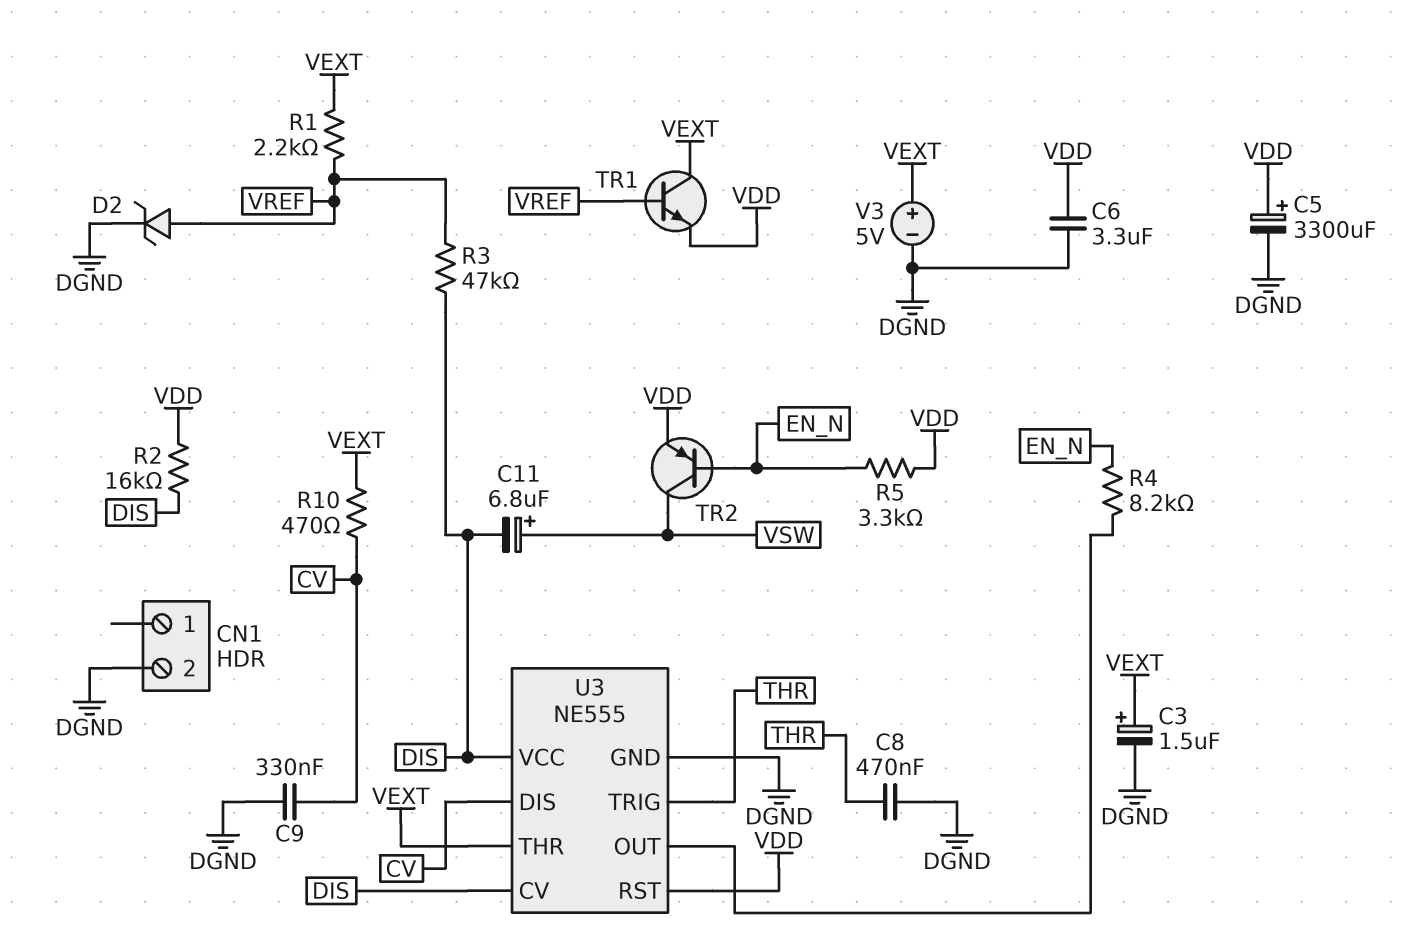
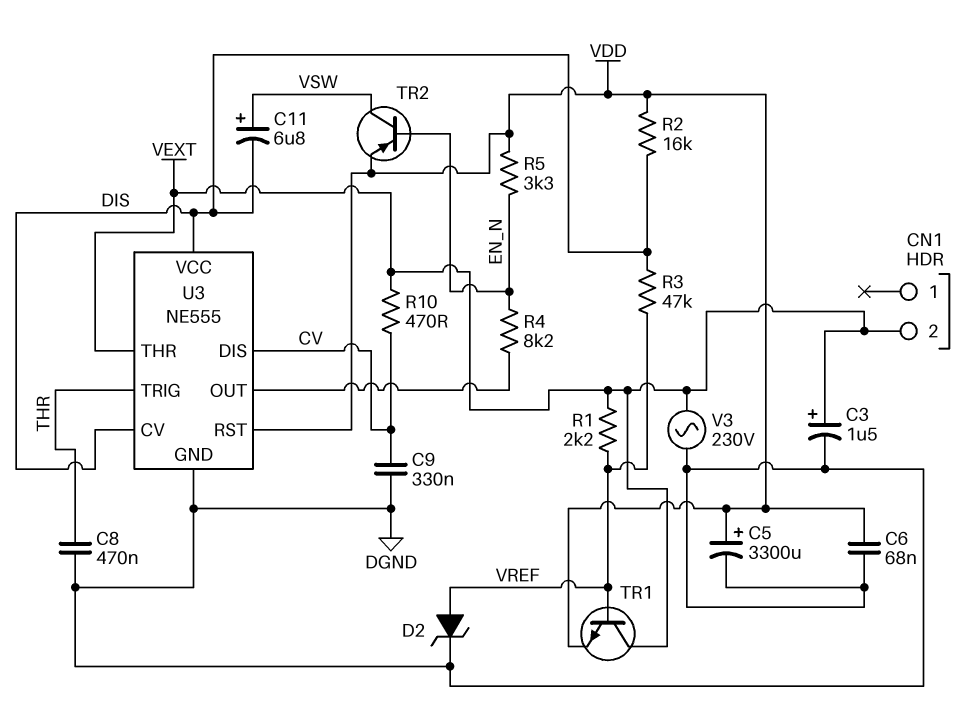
C6: 3.3uF (DGND, VDD) -> 68nF (DGND, VDD)
CN1 pin 2: DGND -> VEXT
V3: 5V (plus VEXT, minus DGND) -> AC 230V (DGND, VEXT)

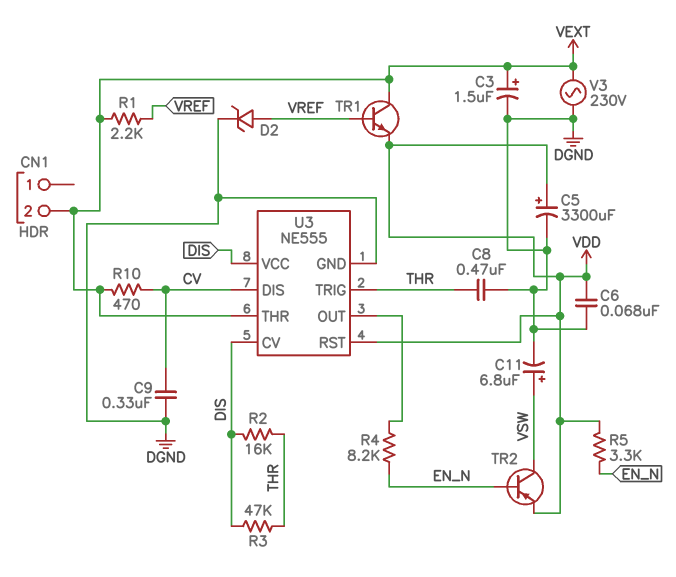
C11: 6.8uF (plus VSW, minus DIS) -> 6.8uF (plus VSW, minus DGND)
R2: 16k (DIS, VDD) -> 16k (DIS, THR)
R3: 47k (DIS, VREF) -> 47k (DIS, THR)

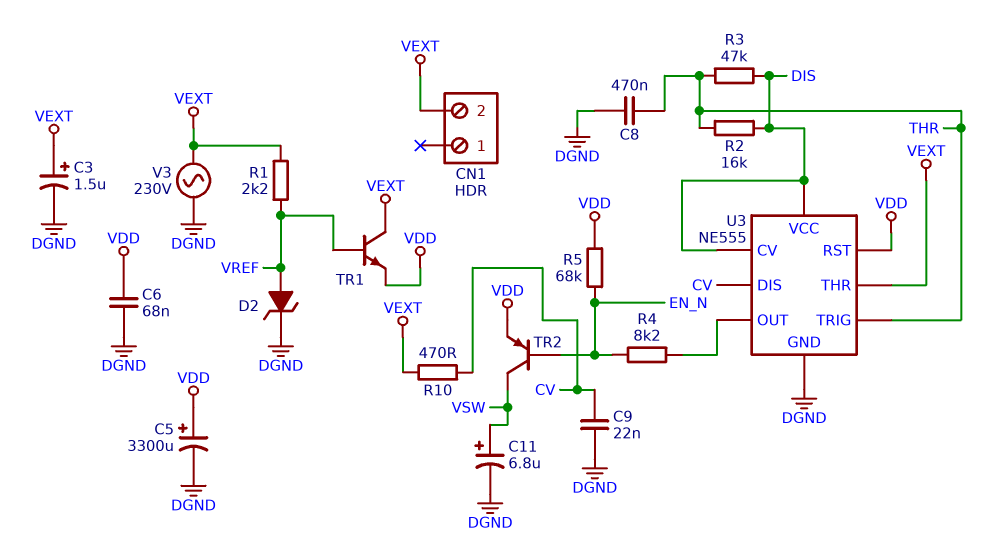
C9: 330nF (CV, DGND) -> 22nF (CV, DGND)
R5: 3.3k (EN_N, VDD) -> 68k (EN_N, VDD)

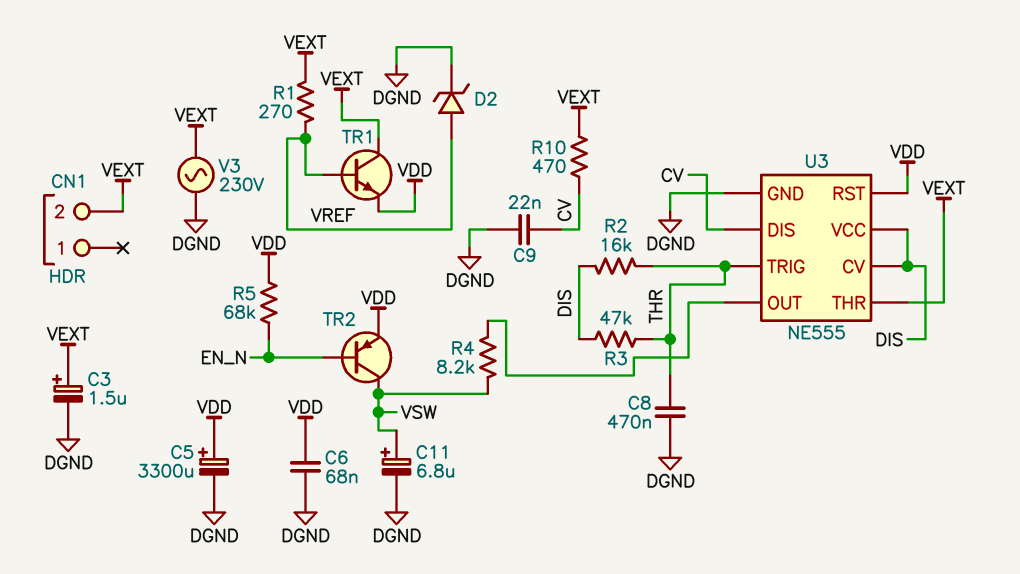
R1: 2.2k (VEXT, VREF) -> 270 (VEXT, VREF)
R4: 8.2k (EN_N, U3/OUT) -> 8.2k (U3/OUT, VSW)

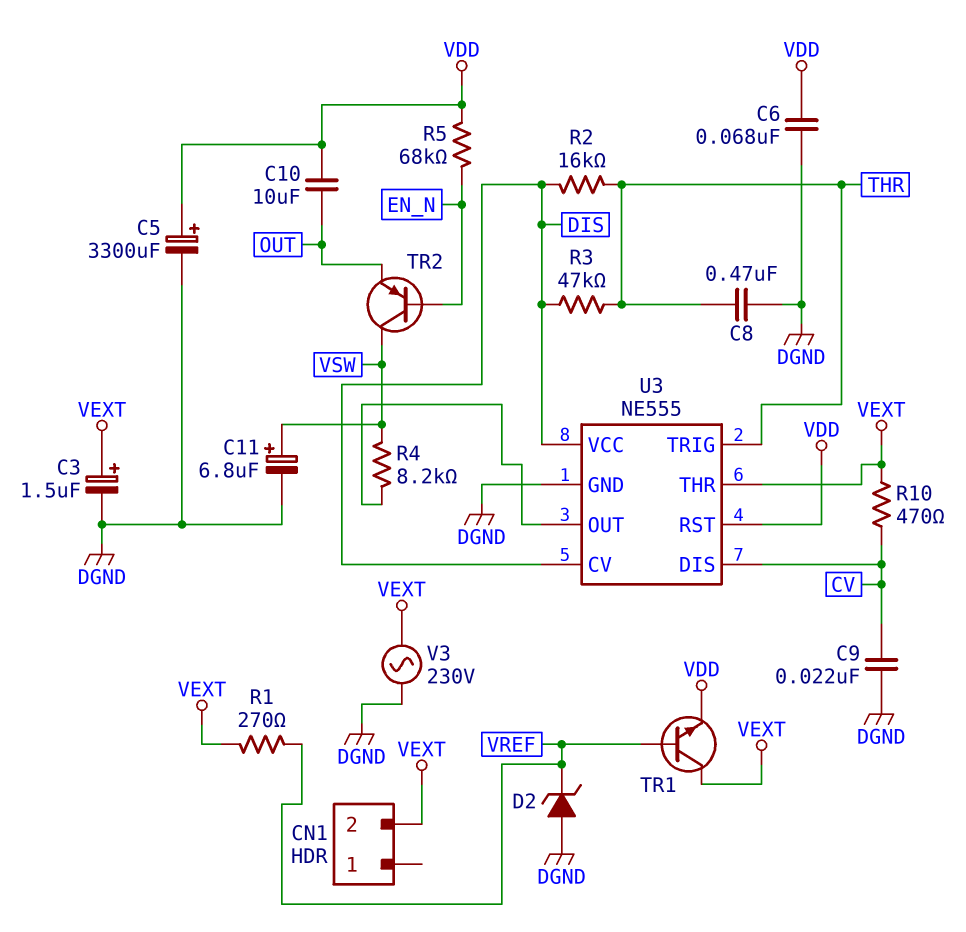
C10: none -> 10uF (OUT, VDD)
D2: zener (A VREF, K DGND) -> zener (A DGND, K VREF)
TR2: PNP (B EN_N, C VSW, E VDD) -> PNP (B EN_N, C VSW, E OUT)

